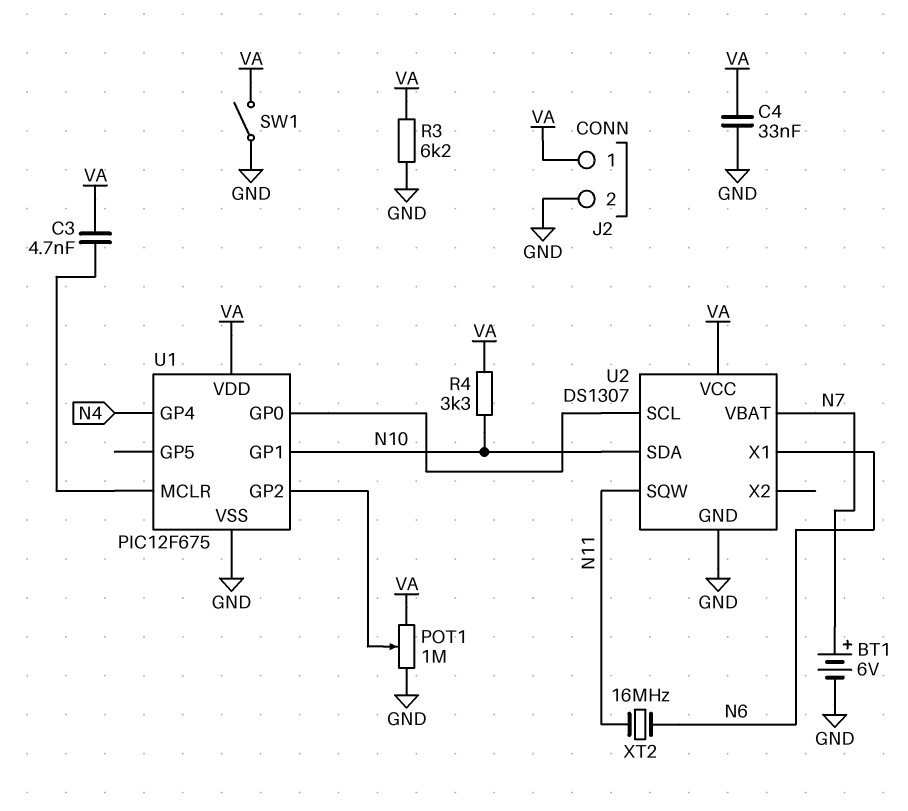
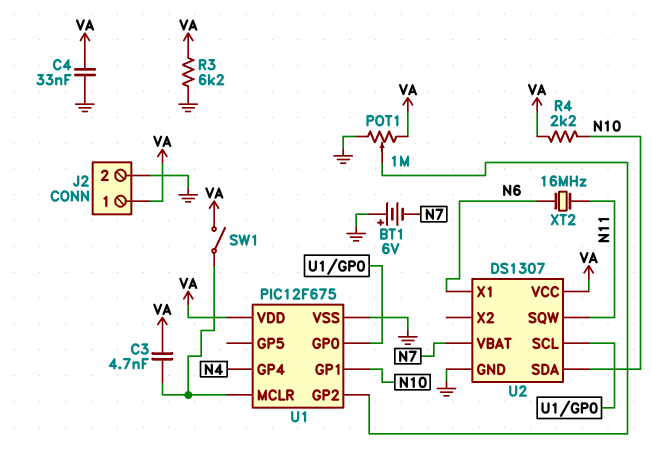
BT1: 6V (plus N7, minus GND) -> 6V (plus GND, minus N7)
R4: 3.3k (N10, VA) -> 2.2k (N10, VA)
SW1: switch (GND, VA) -> switch (U1/MCLR, VA)

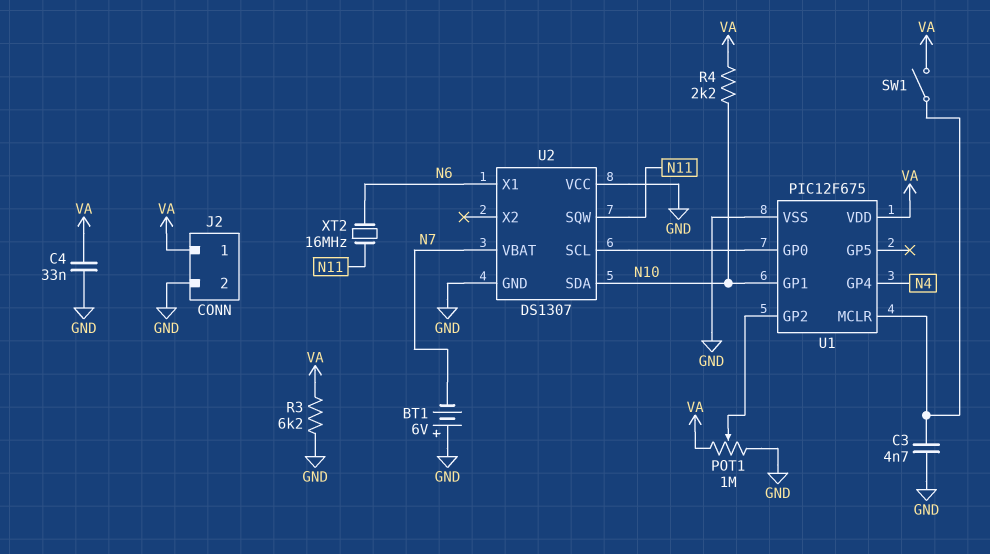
C3: 4.7nF (U1/MCLR, VA) -> 4.7nF (GND, U1/MCLR)
U2 pin VCC: VA -> GND

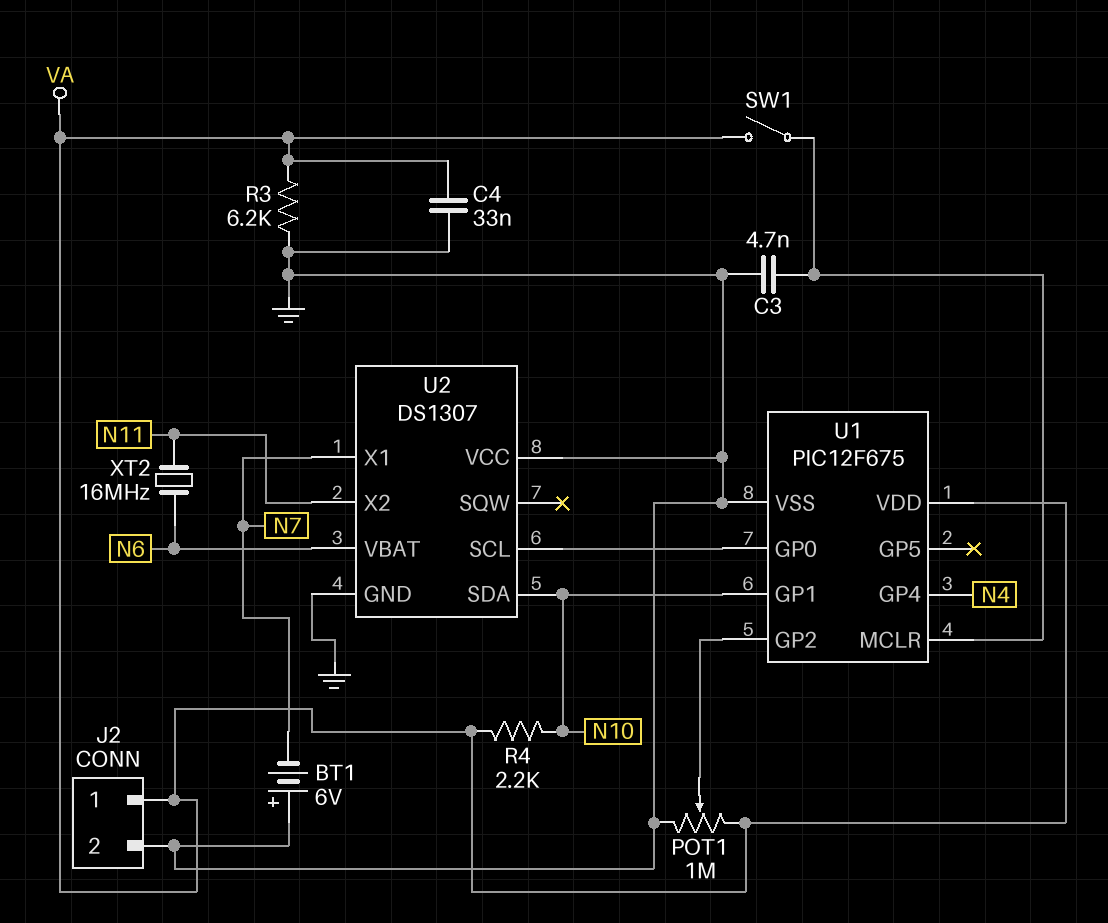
U2 pin SQW: N11 -> none
U2 pin VBAT: N7 -> N6
U2 pin X1: N6 -> N7
U2 pin X2: none -> N11

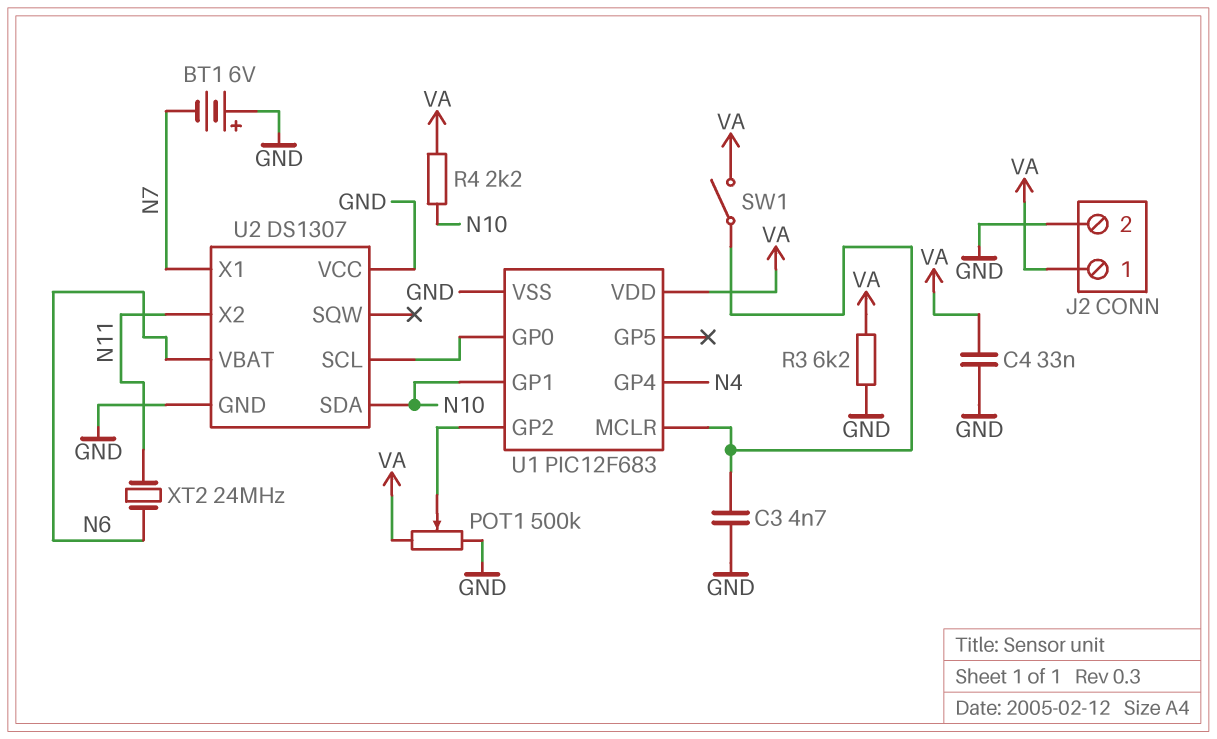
POT1: 1M (GND, VA, wiper U1/GP2) -> 500k (GND, VA, wiper U1/GP2)
U1: PIC12F675 -> PIC12F683
XT2: 16MHz (N6, N11) -> 24MHz (N6, N11)

